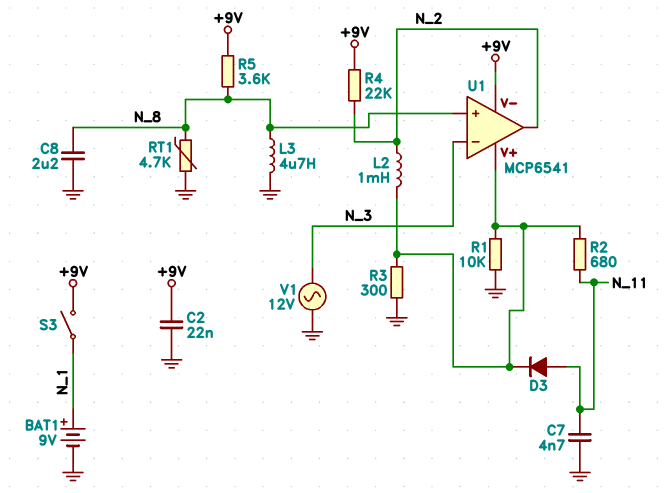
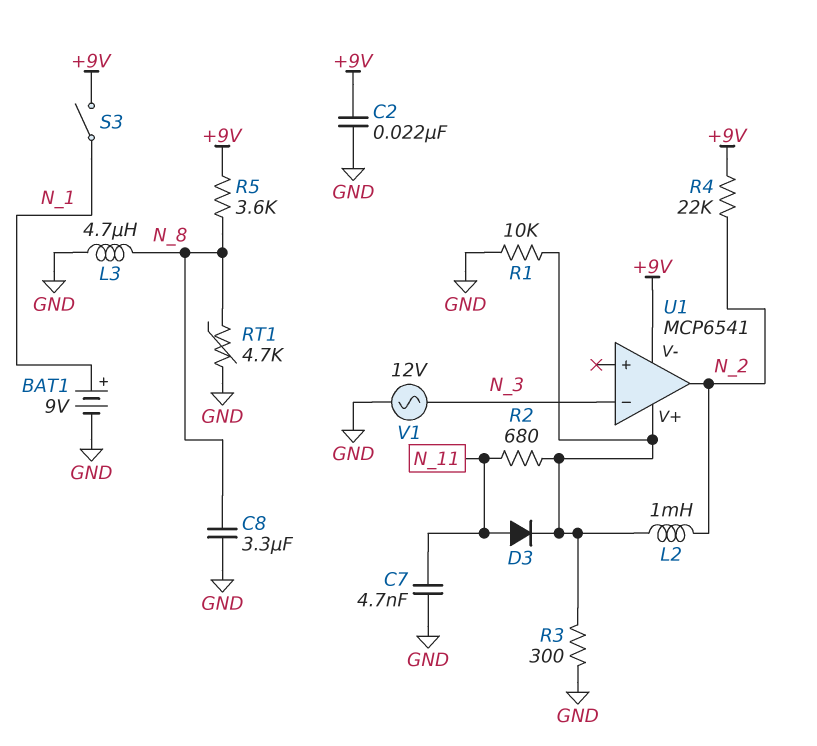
C8: 2.2uF (GND, N_8) -> 3.3uF (GND, N_8)
U1 pin in+: N_8 -> none

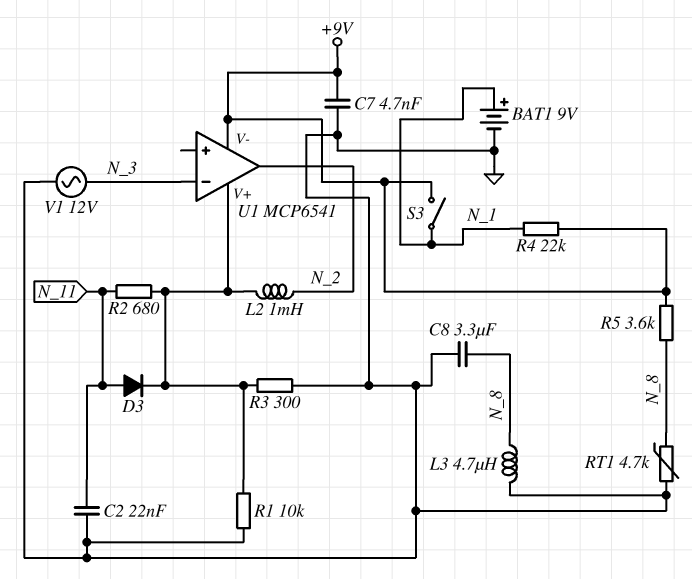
C2: 22nF (+9V, GND) -> 22nF (GND, N_11)
C7: 4.7nF (GND, N_11) -> 4.7nF (+9V, GND)
R4: 22k (+9V, N_2) -> 22k (+9V, N_1)

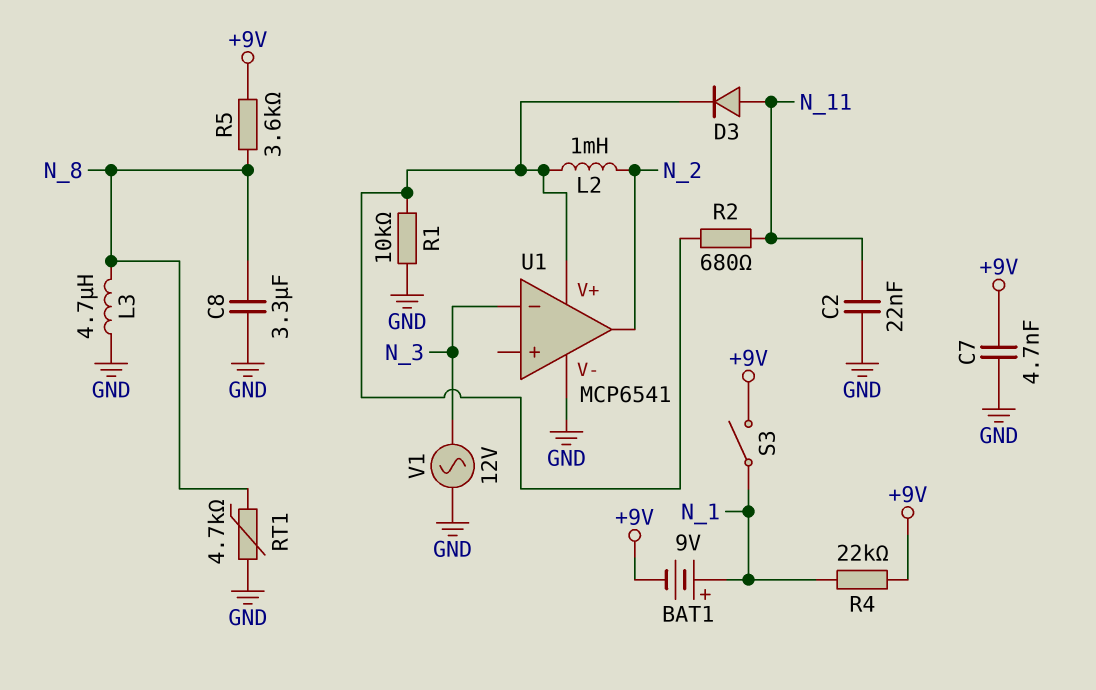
BAT1: 9V (plus N_1, minus GND) -> 9V (plus N_1, minus +9V)
R3: 300 (GND, U1/V+) -> none
U1 pin V-: +9V -> GND

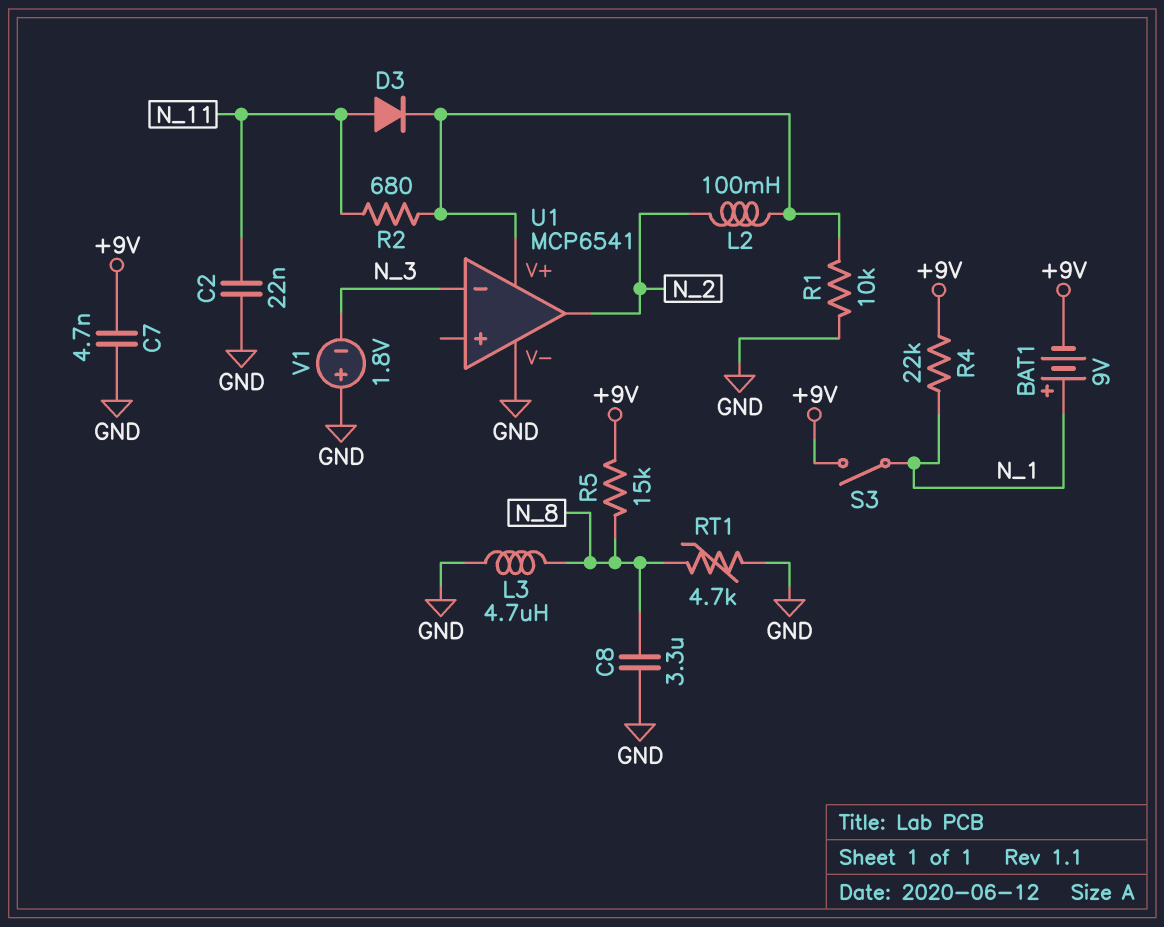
L2: 1mH (N_2, U1/V+) -> 100mH (N_2, U1/V+)
R5: 3.6k (+9V, N_8) -> 15k (+9V, N_8)
V1: AC 12V (GND, N_3) -> 1.8V (plus GND, minus N_3)

